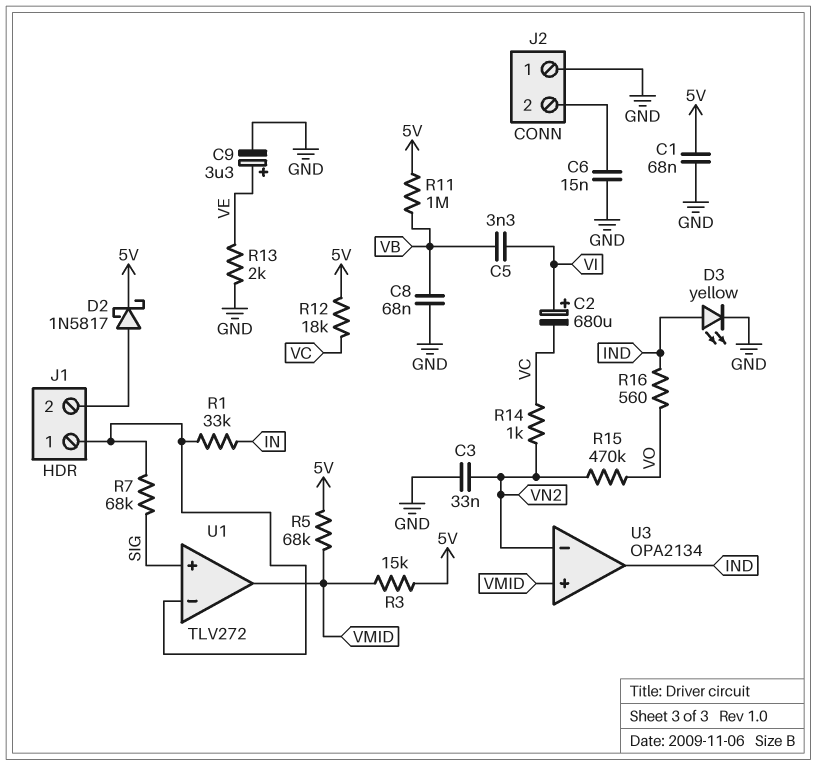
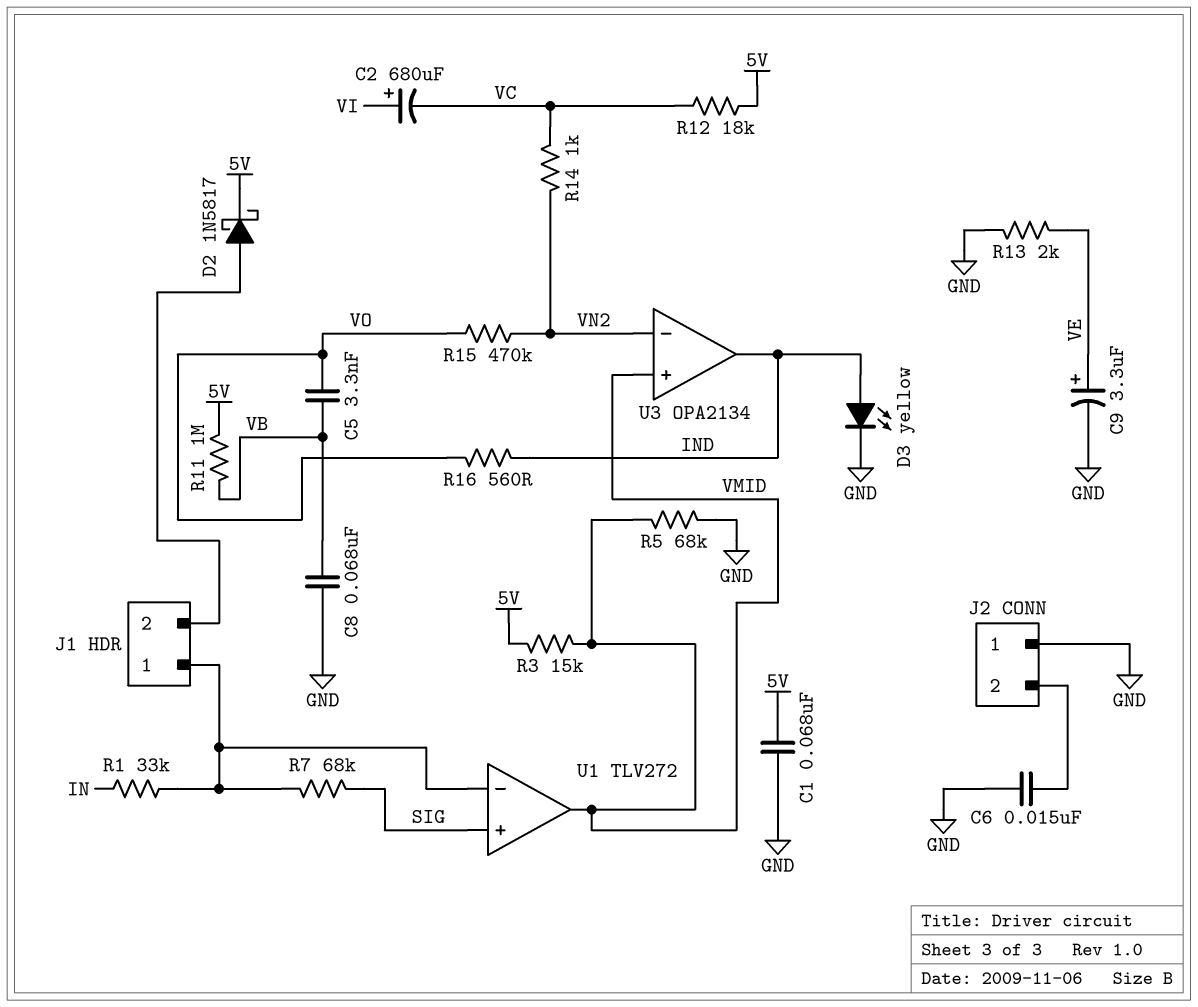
C3: 33nF (GND, VN2) -> none
C5: 3.3nF (VB, VI) -> 3.3nF (VB, VO)
R5: 68k (5V, VMID) -> 68k (GND, VMID)

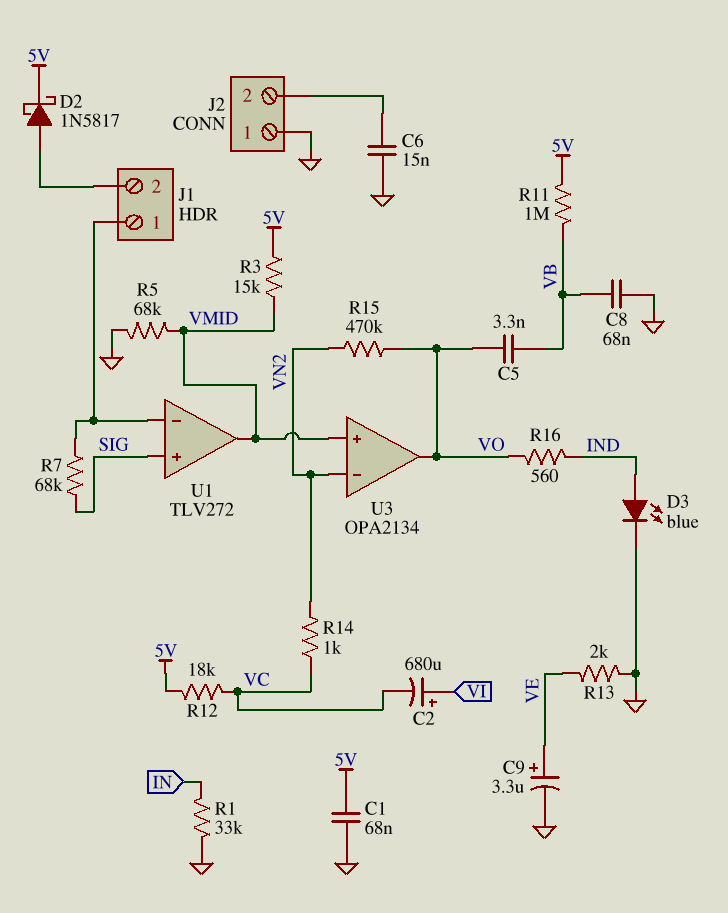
D3: LED yellow (A IND, K GND) -> LED blue (A IND, K GND)
R1: 33k (IN, J1/1) -> 33k (GND, IN)
U3 pin out: IND -> VO

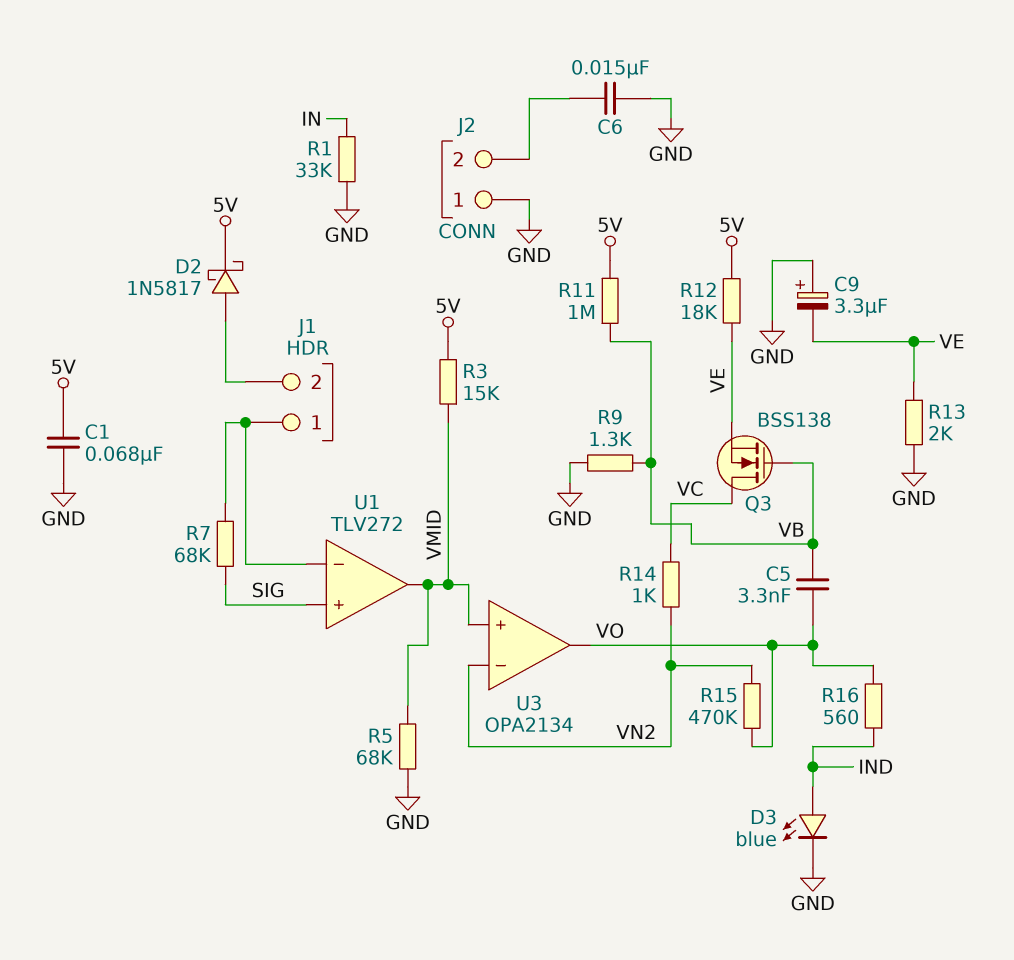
C2: 680uF (plus VI, minus VC) -> none
C8: 68nF (GND, VB) -> none
C9: 3.3uF (plus VE, minus GND) -> 3.3uF (plus GND, minus VE)
Q3: none -> NMOS BSS138 (G VB, D VC, S VE)
R9: none -> 1.3k (GND, VB)
R12: 18k (5V, VC) -> 18k (5V, VE)

